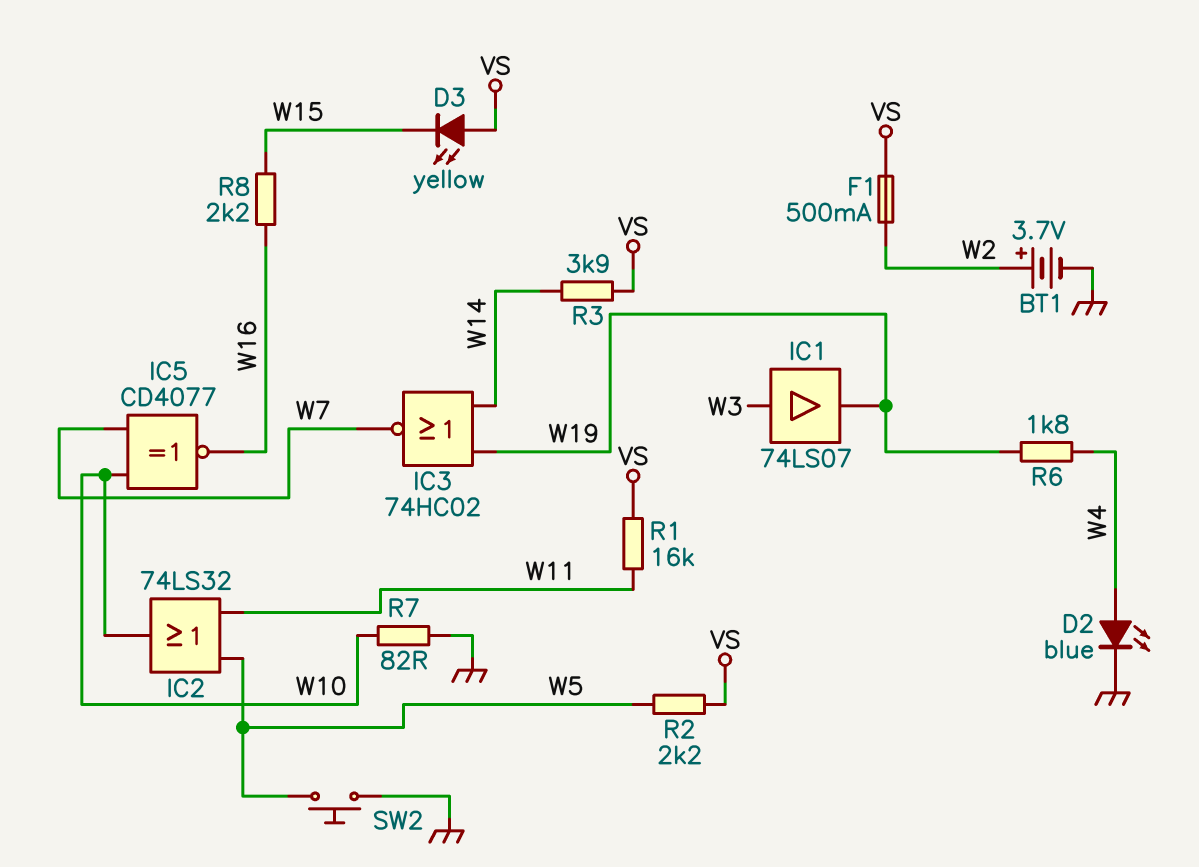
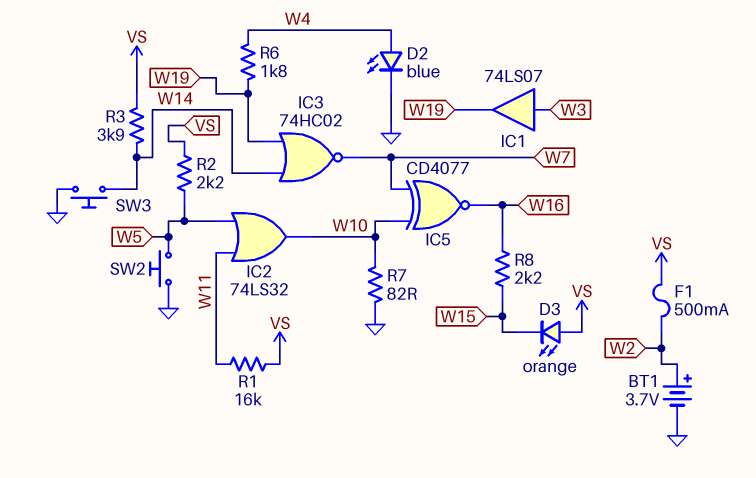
D3: LED yellow (A VS, K W15) -> LED orange (A VS, K W15)
SW3: none -> button (GND, W14)

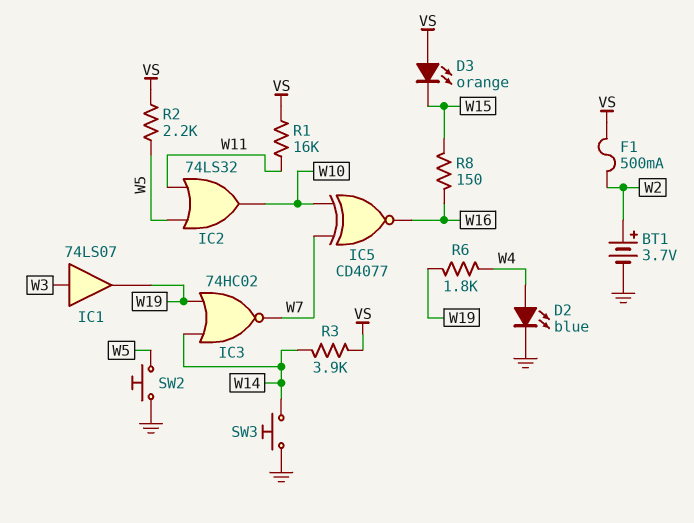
R7: 82 (GND, W10) -> none
R8: 2.2k (W15, W16) -> 150 (W15, W16)

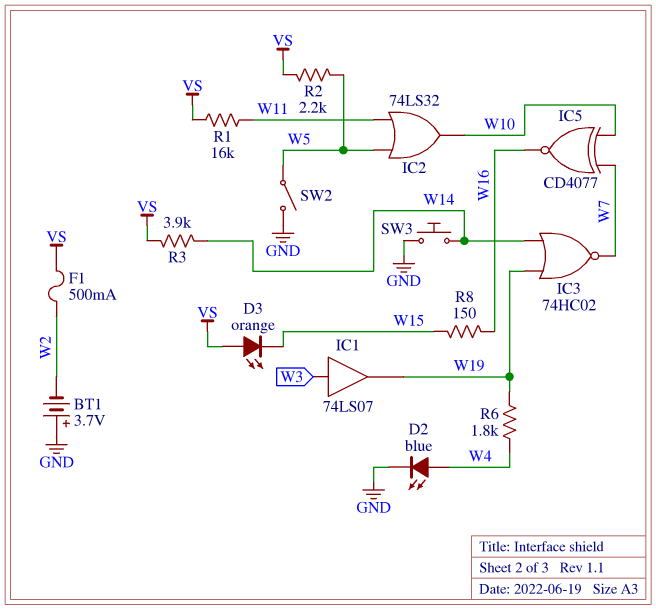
BT1: 3.7V (plus W2, minus GND) -> 3.7V (plus GND, minus W2)
SW2: button (GND, W5) -> switch (GND, W5)

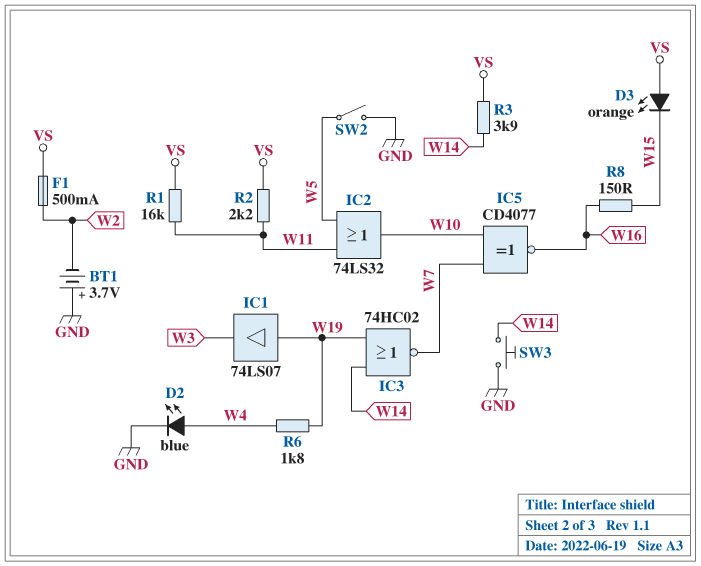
IC1: buffer 74LS07 (in W3, out W19) -> buffer 74LS07 (in W19, out W3)
R2: 2.2k (VS, W5) -> 2.2k (VS, W11)

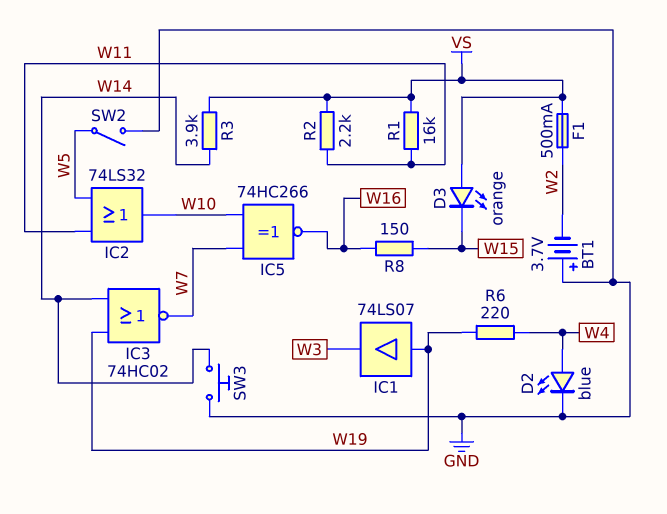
IC5: XNOR CD4077 (in W7, in W10, out W16) -> XNOR 74HC266 (in W7, in W10, out W16)
R6: 1.8k (W4, W19) -> 220 (W4, W19)

